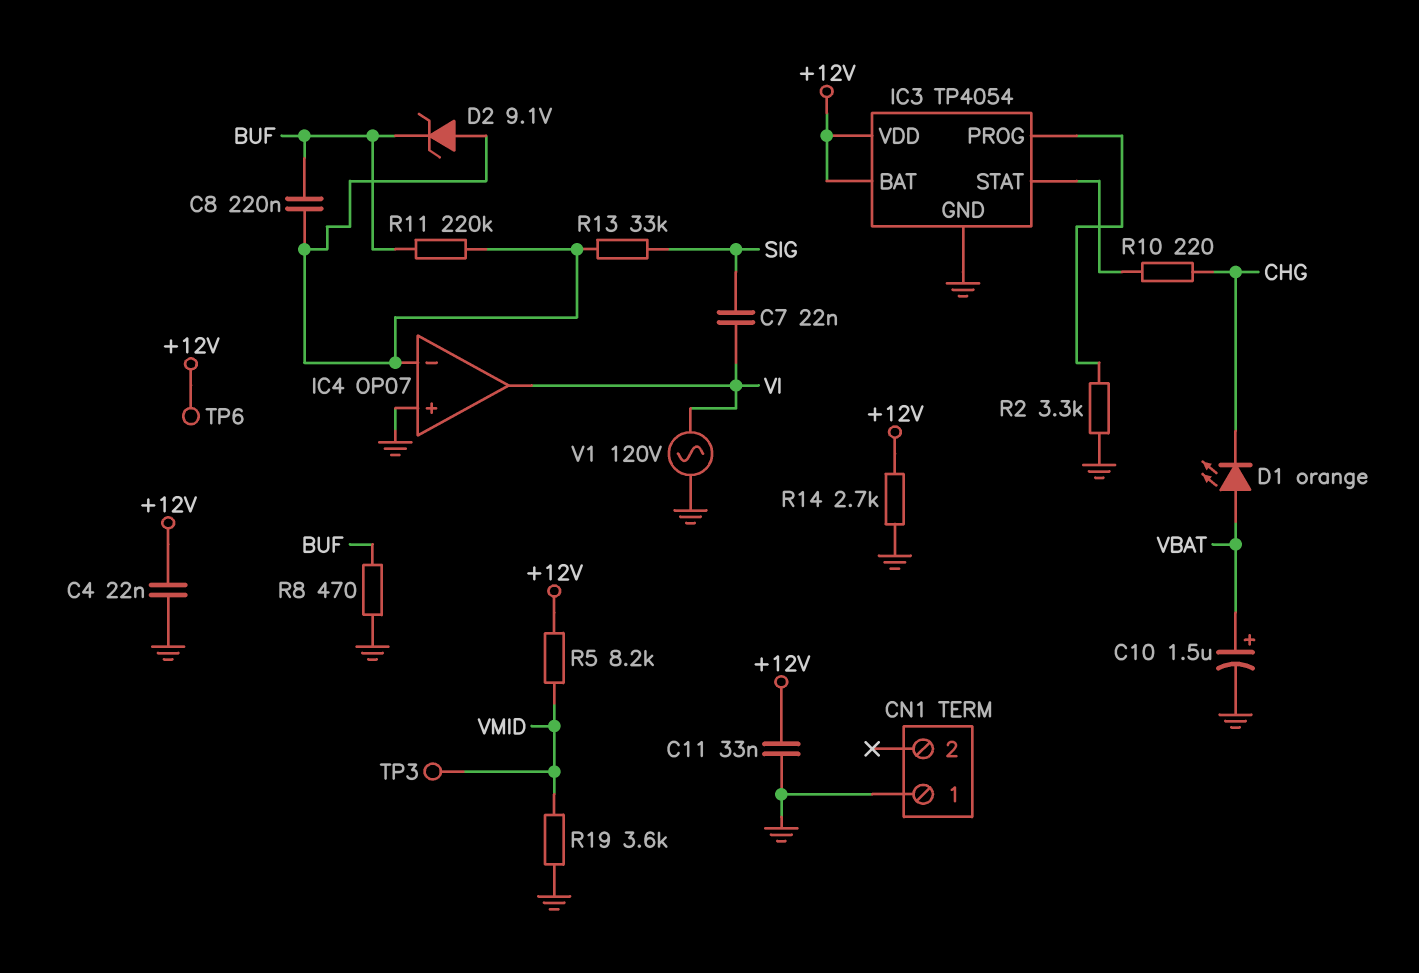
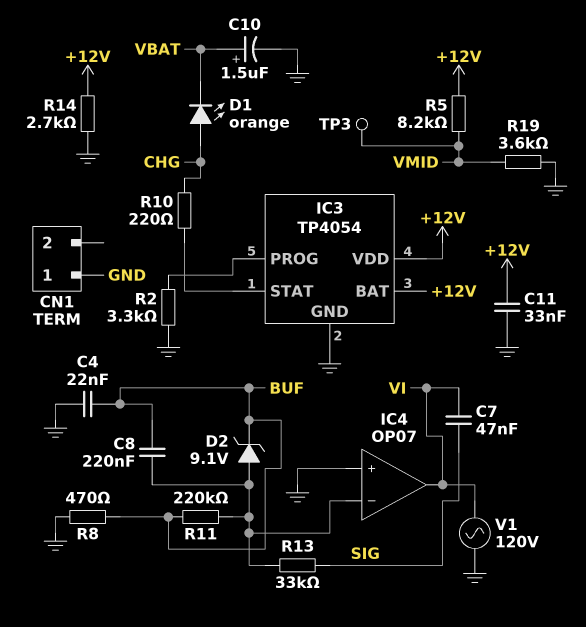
C4: 22nF (+12V, GND) -> 22nF (BUF, GND)
C7: 22nF (SIG, VI) -> 47nF (SIG, VI)
D1: LED orange (A VBAT, K CHG) -> LED orange (A CHG, K VBAT)
TP6: test point (+12V) -> none

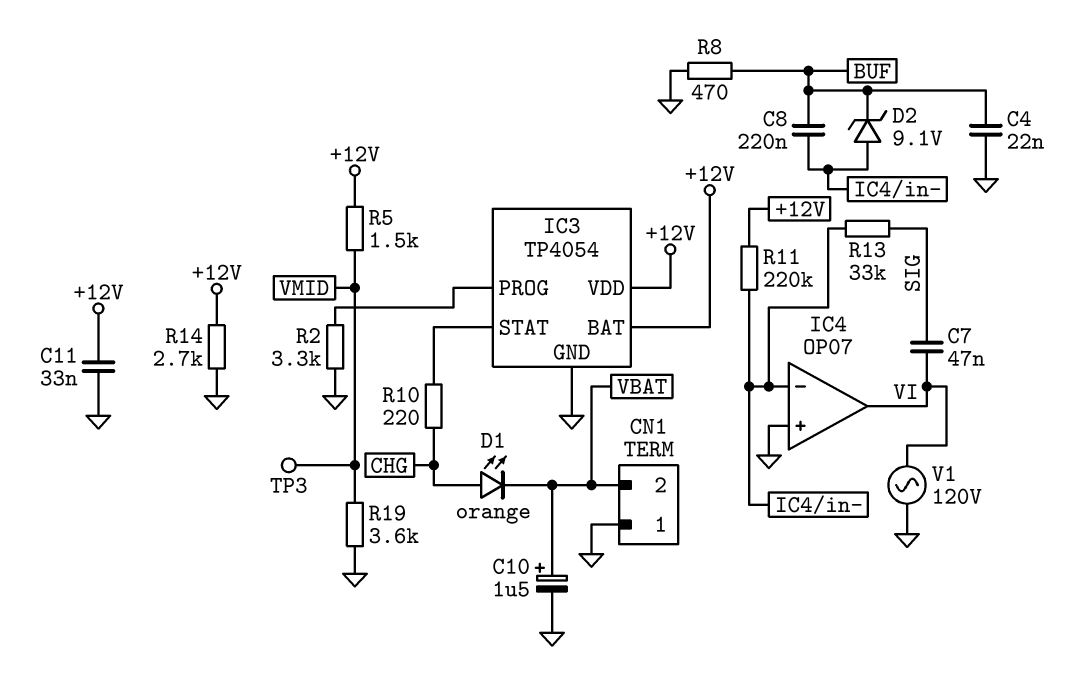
CN1 pin 2: none -> VBAT
R5: 8.2k (+12V, VMID) -> 1.5k (+12V, VMID)
R11: 220k (BUF, IC4/in-) -> 220k (+12V, IC4/in-)

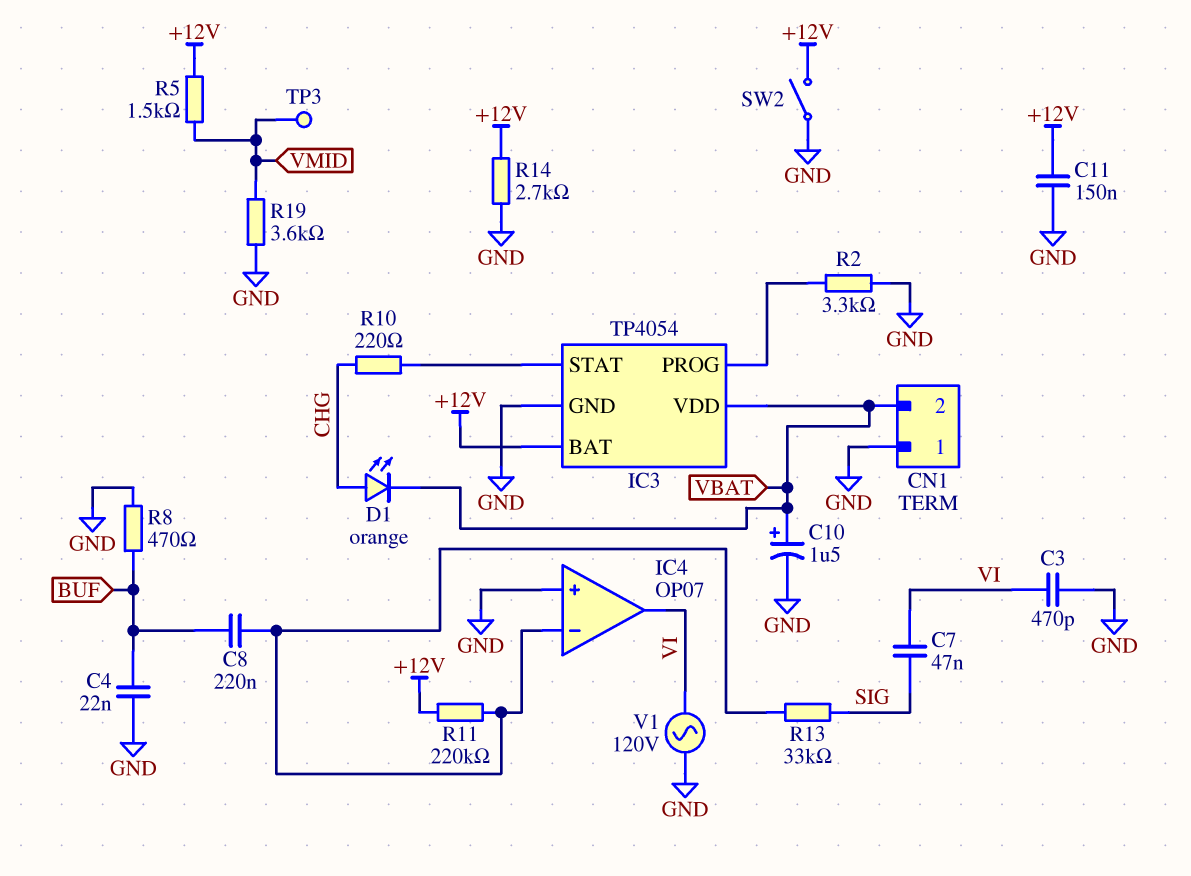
C3: none -> 470pF (GND, VI)
C11: 33nF (+12V, GND) -> 150nF (+12V, GND)
D2: zener 9.1V (A IC4/in-, K BUF) -> none
IC3 pin VDD: +12V -> VBAT
SW2: none -> switch (+12V, GND)

